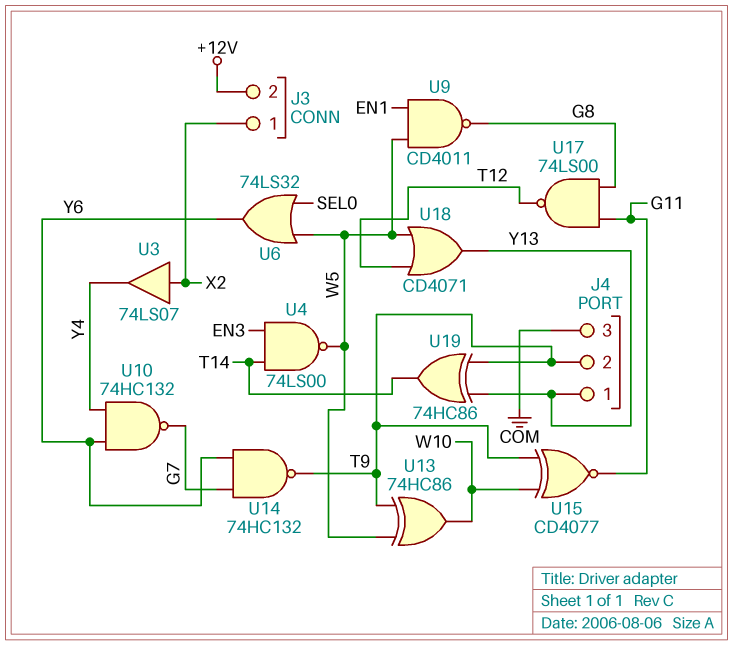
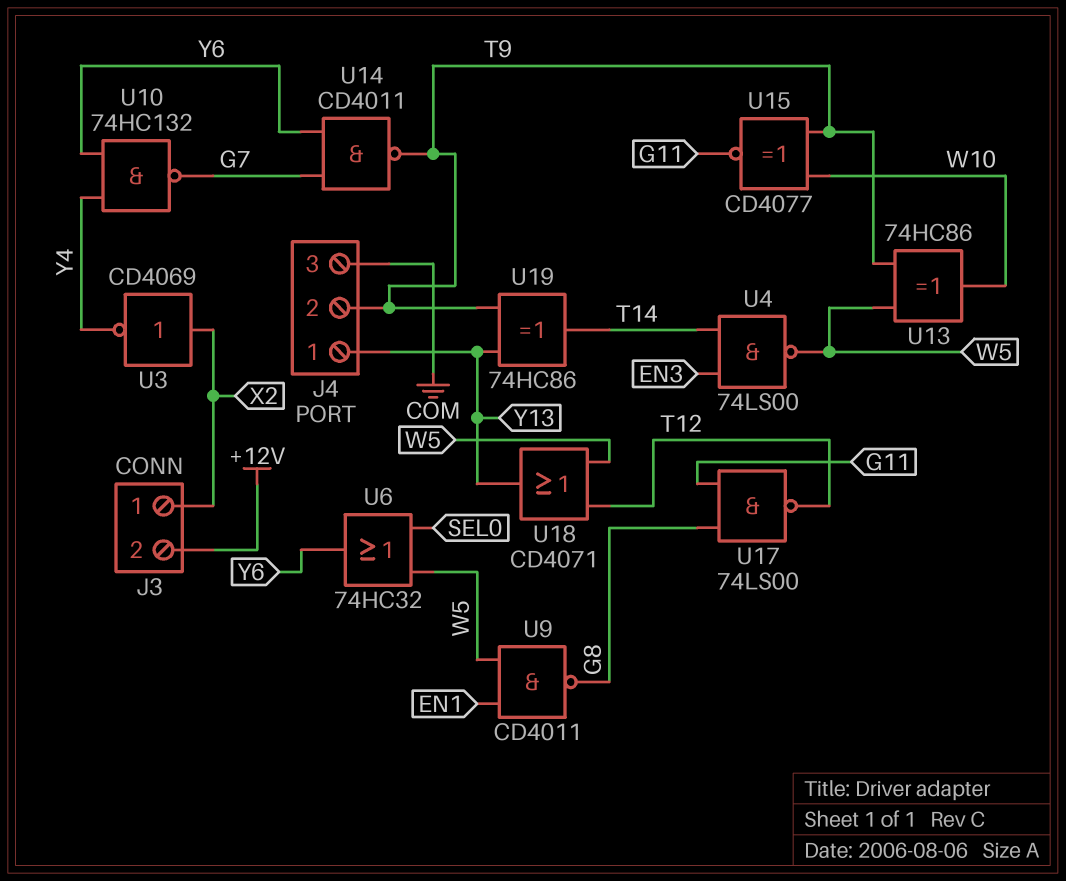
U3: buffer 74LS07 (in X2, out Y4) -> NOT CD4069 (in X2, out Y4)
U6: OR 74LS32 (in SEL0, in W5, out Y6) -> OR 74HC32 (in SEL0, in W5, out Y6)
U14: NAND 74HC132 (in G7, in Y6, out T9) -> NAND CD4011 (in G7, in Y6, out T9)

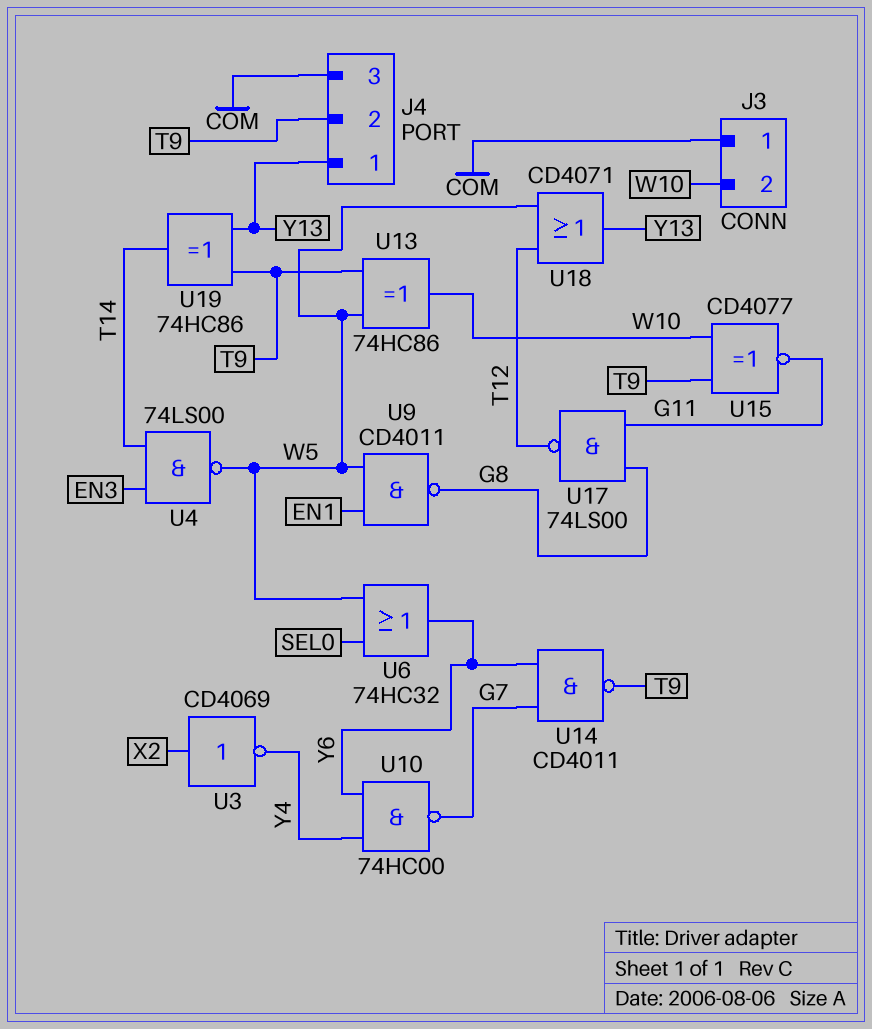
J3 pin 1: X2 -> COM
J3 pin 2: +12V -> W10
U10: NAND 74HC132 (in Y4, in Y6, out G7) -> NAND 74HC00 (in Y4, in Y6, out G7)

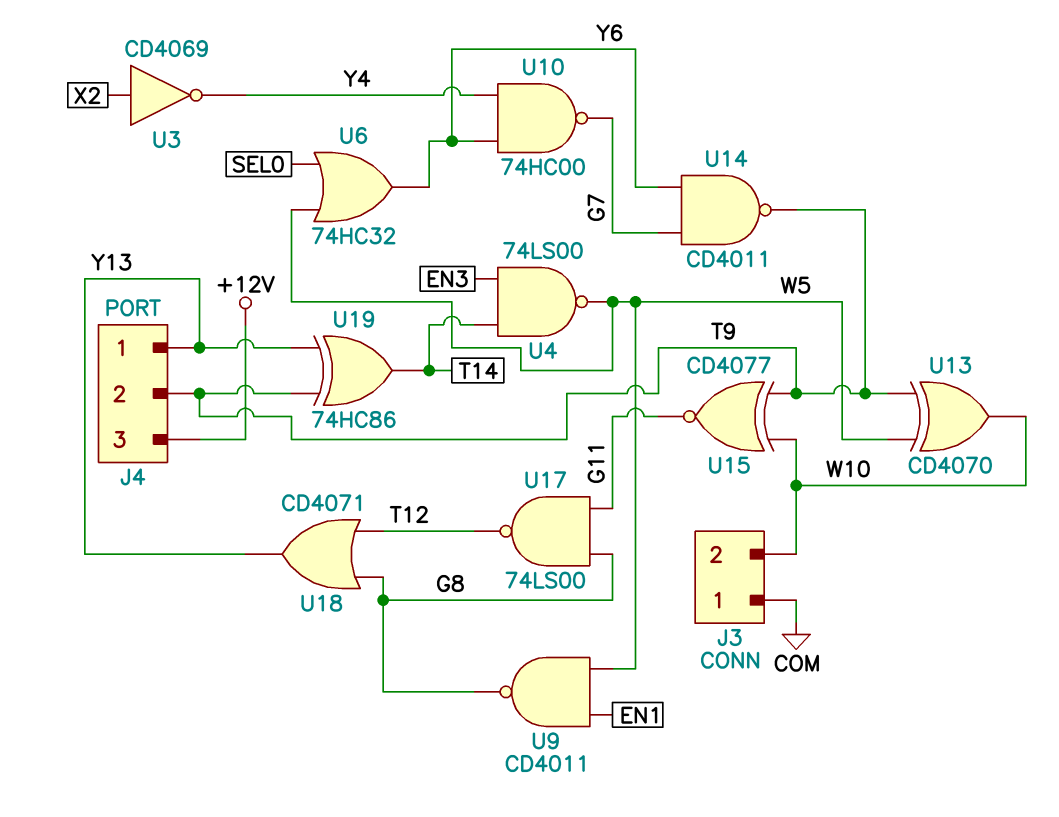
J4 pin 3: COM -> +12V
U13: XOR 74HC86 (in T9, in W5, out W10) -> XOR CD4070 (in T9, in W5, out W10)
U18: OR CD4071 (in T12, in W5, out Y13) -> OR CD4071 (in G8, in T12, out Y13)

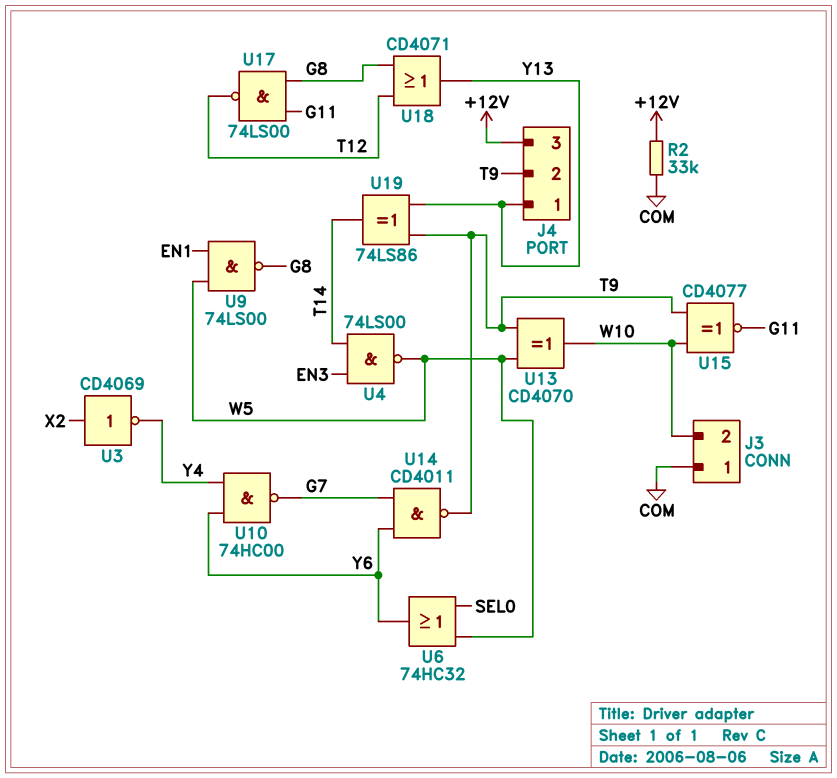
R2: none -> 33k (+12V, COM)
U9: NAND CD4011 (in EN1, in W5, out G8) -> NAND 74LS00 (in EN1, in W5, out G8)
U19: XOR 74HC86 (in T9, in Y13, out T14) -> XOR 74LS86 (in T9, in Y13, out T14)

